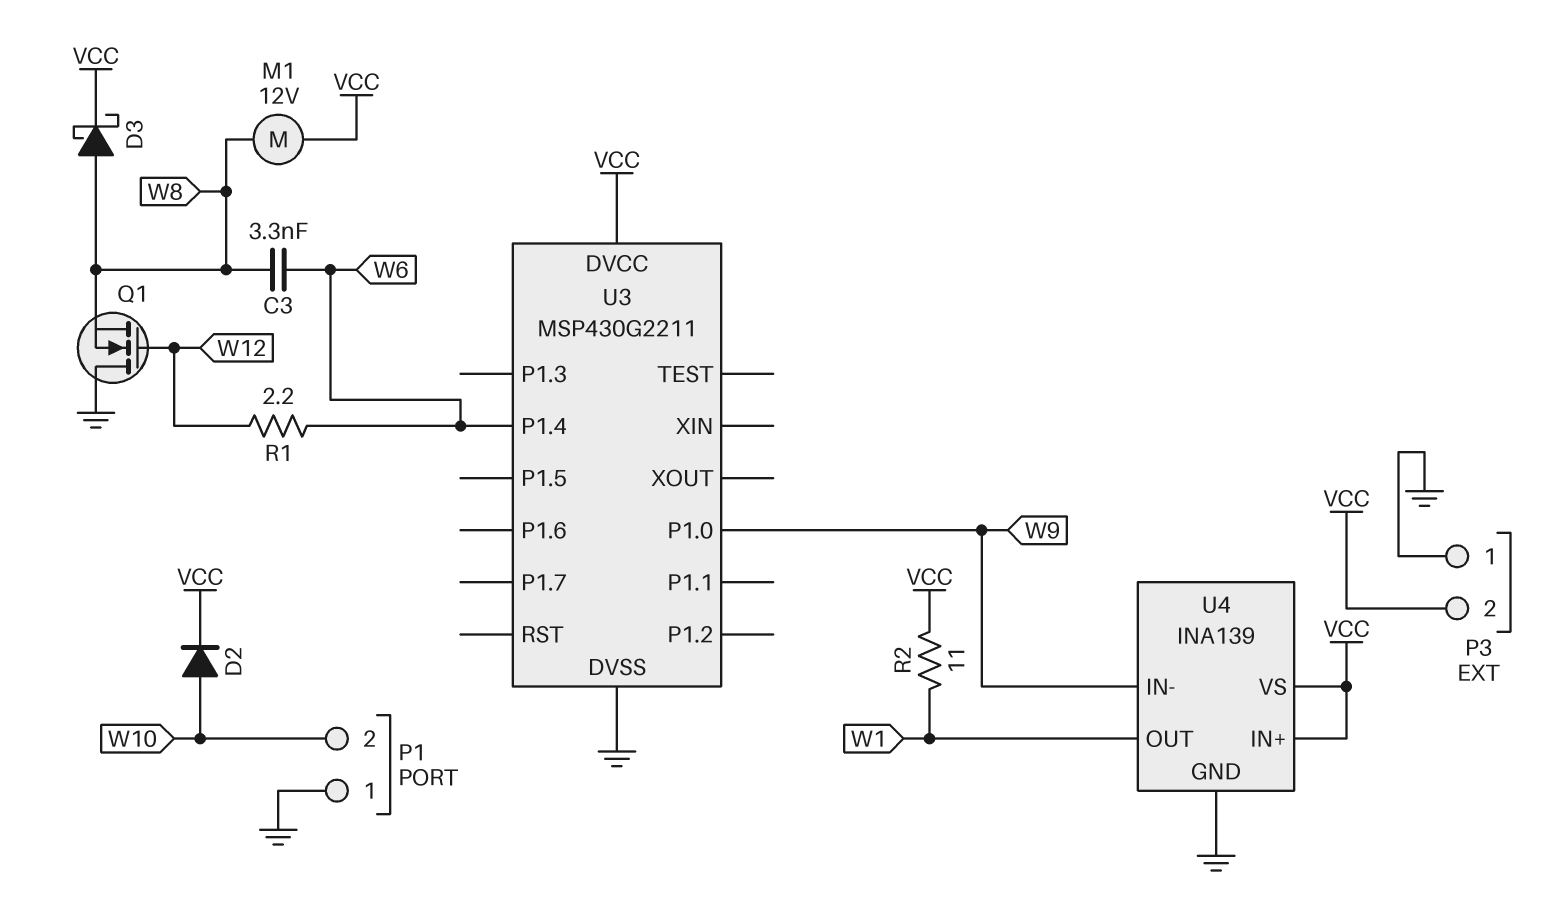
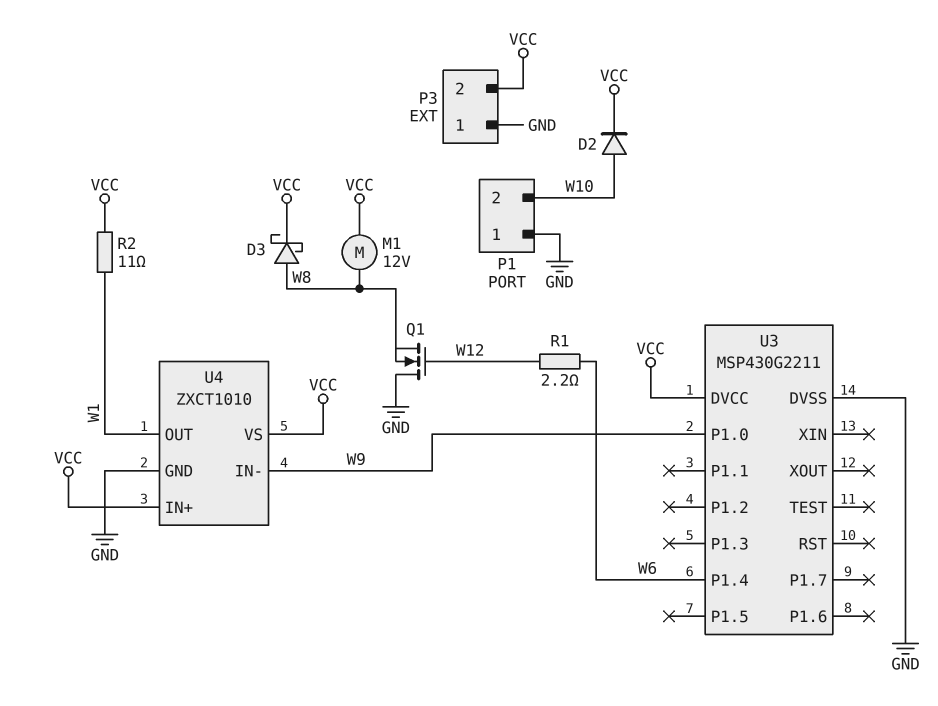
C3: 3.3nF (W6, W8) -> none
U4: INA139 -> ZXCT1010

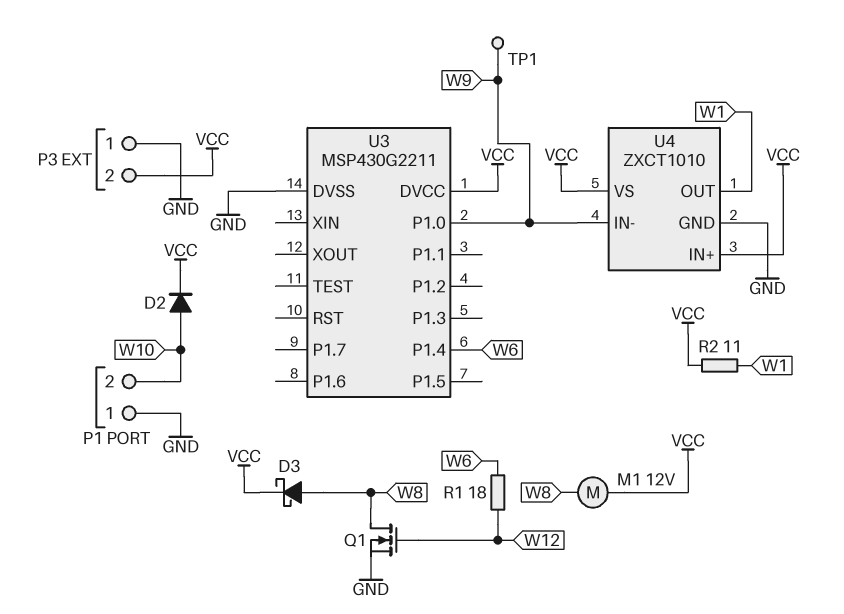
Q1: NMOS (G W12, D GND, S W8) -> NMOS (G W12, D W8, S GND)
R1: 2.2 (W6, W12) -> 18 (W6, W12)
TP1: none -> test point (W9)

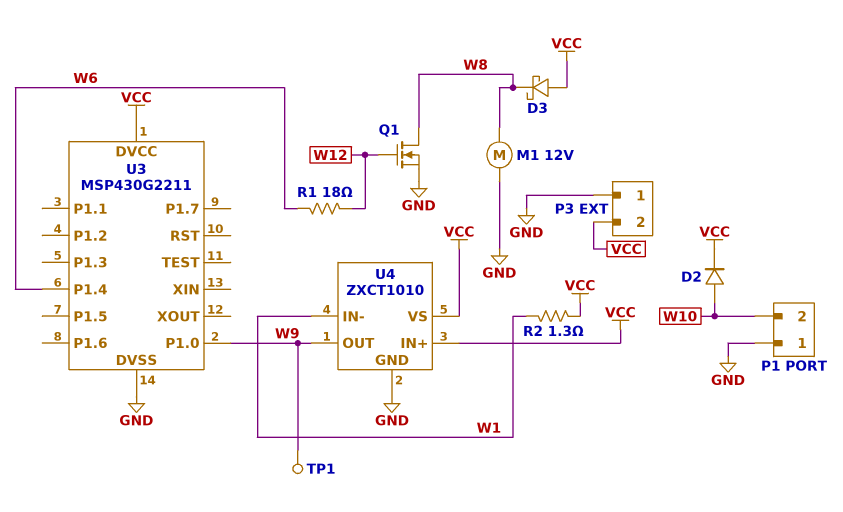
D3: schottky (A W8, K VCC) -> schottky (A VCC, K W8)
M1: motor 12V (VCC, W8) -> motor 12V (GND, W8)
R2: 11 (VCC, W1) -> 1.3 (VCC, W1)
U4 pin IN-: W9 -> W1
U4 pin OUT: W1 -> W9

